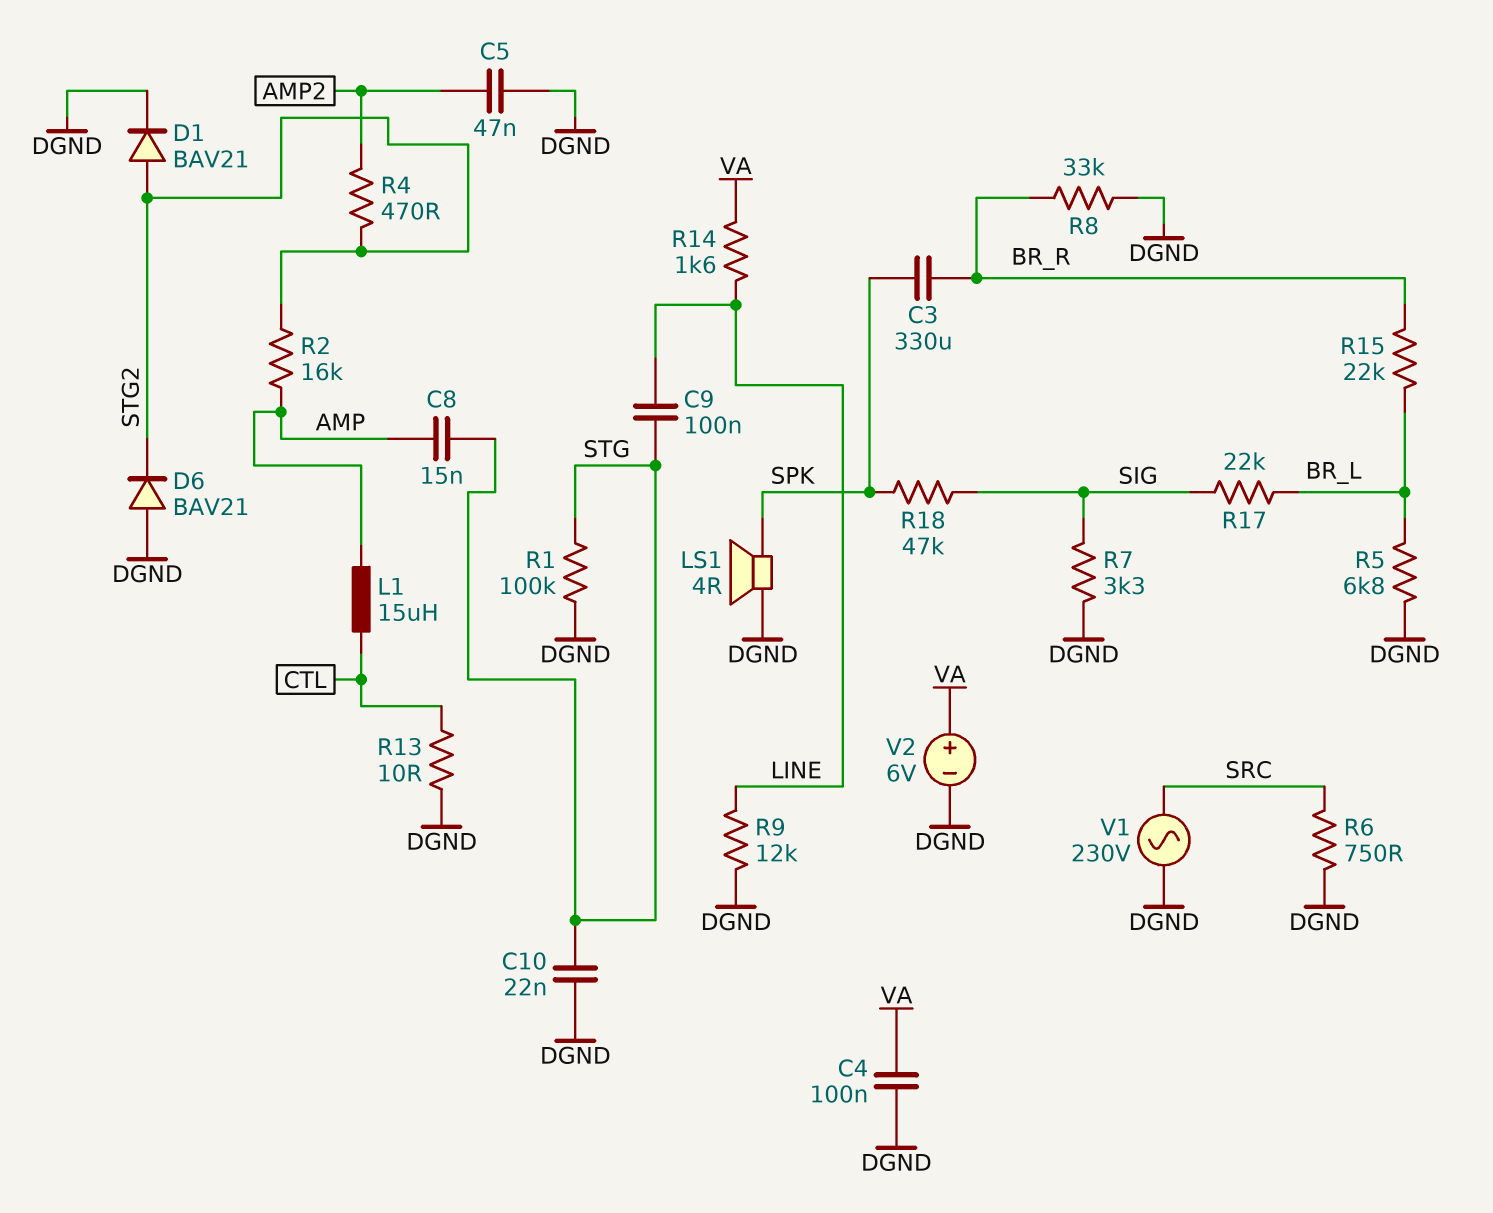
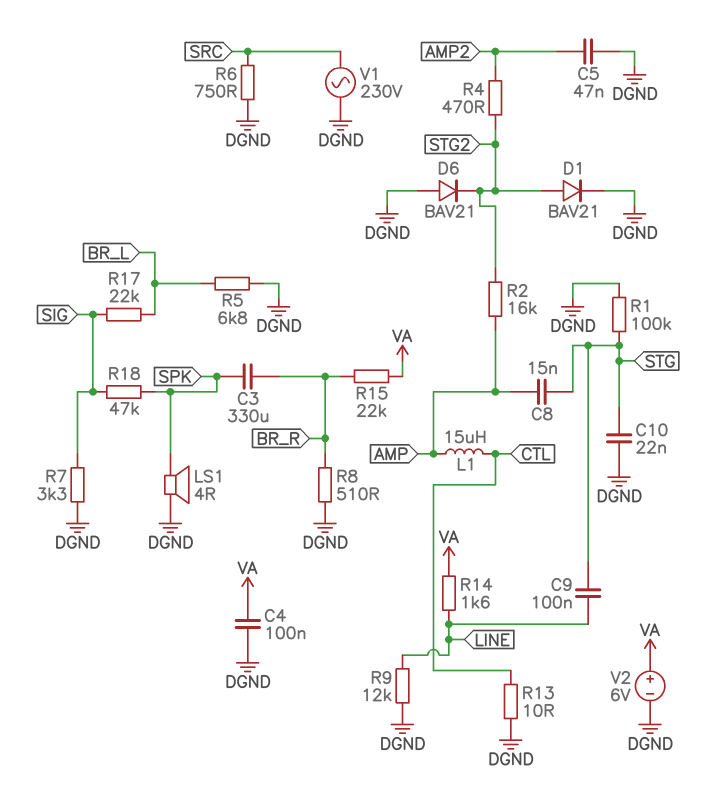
R8: 33k (BR_R, DGND) -> 510 (BR_R, DGND)
R15: 22k (BR_L, BR_R) -> 22k (BR_R, VA)

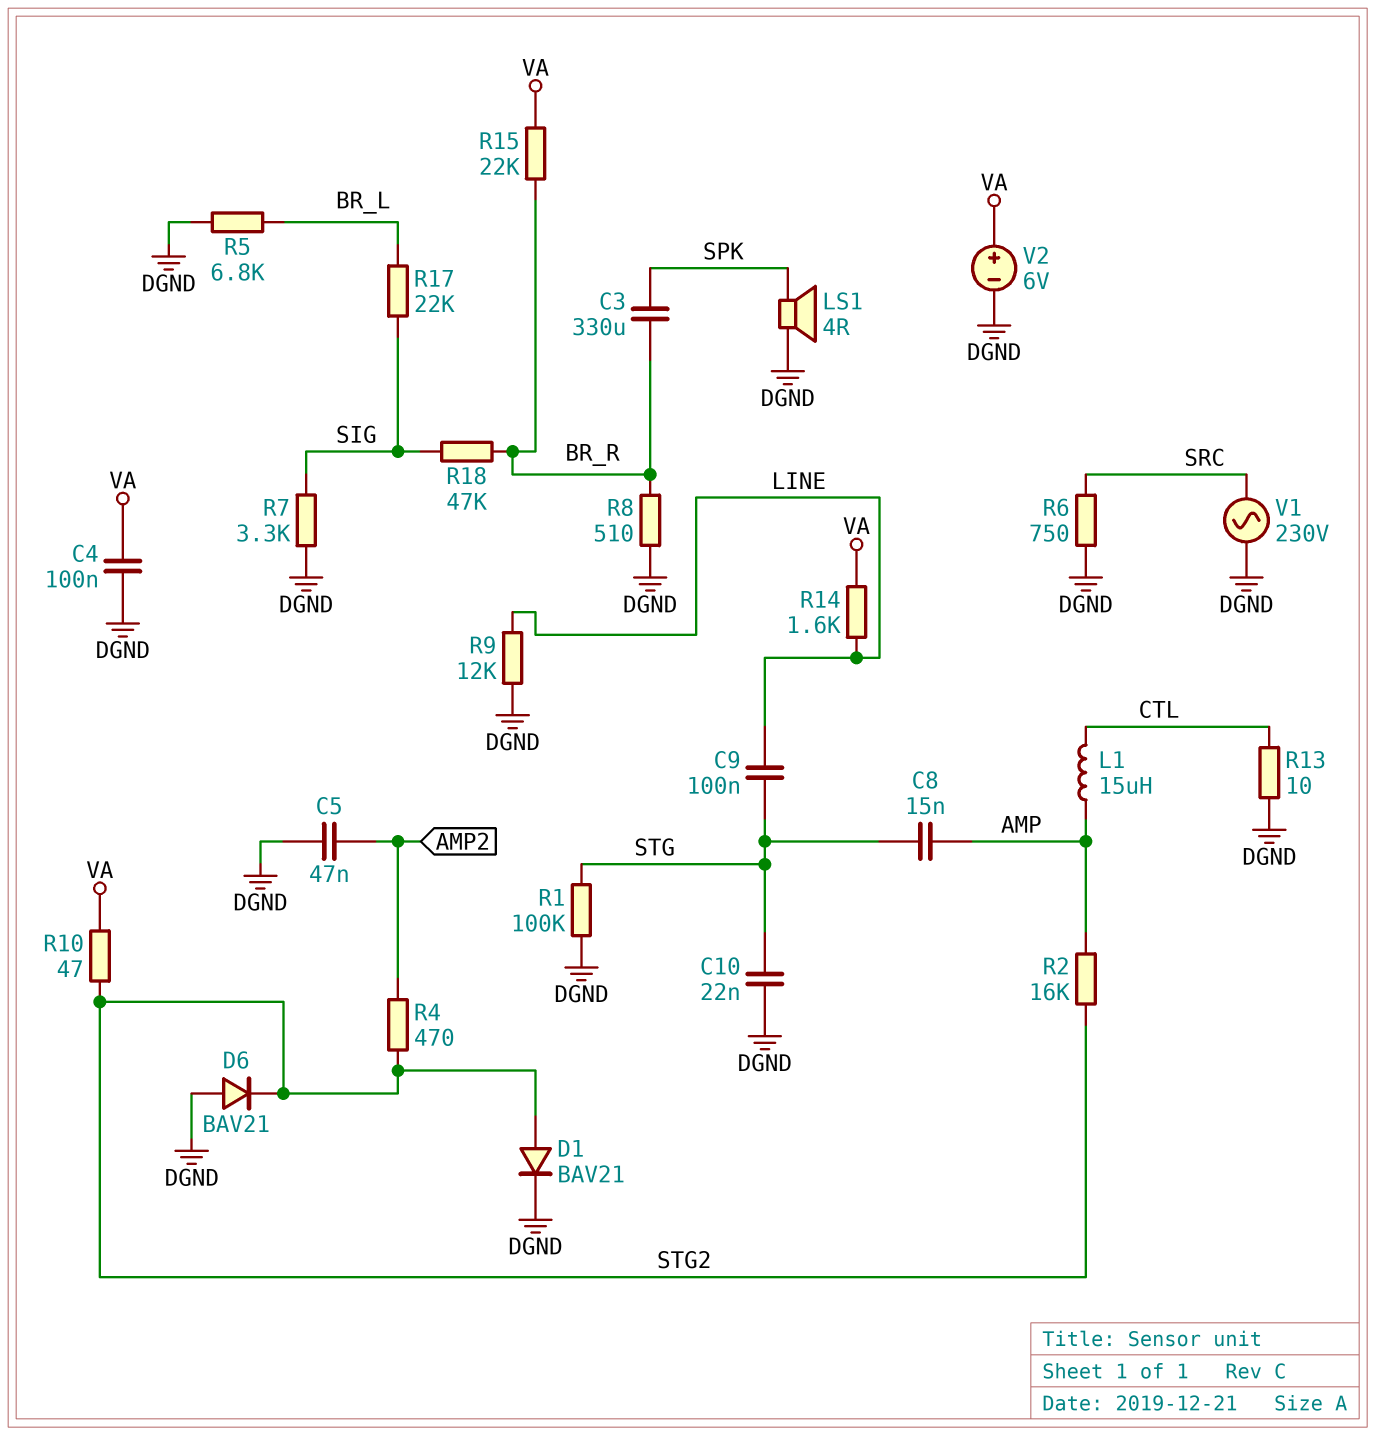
R10: none -> 47 (STG2, VA)
R18: 47k (SIG, SPK) -> 47k (BR_R, SIG)

